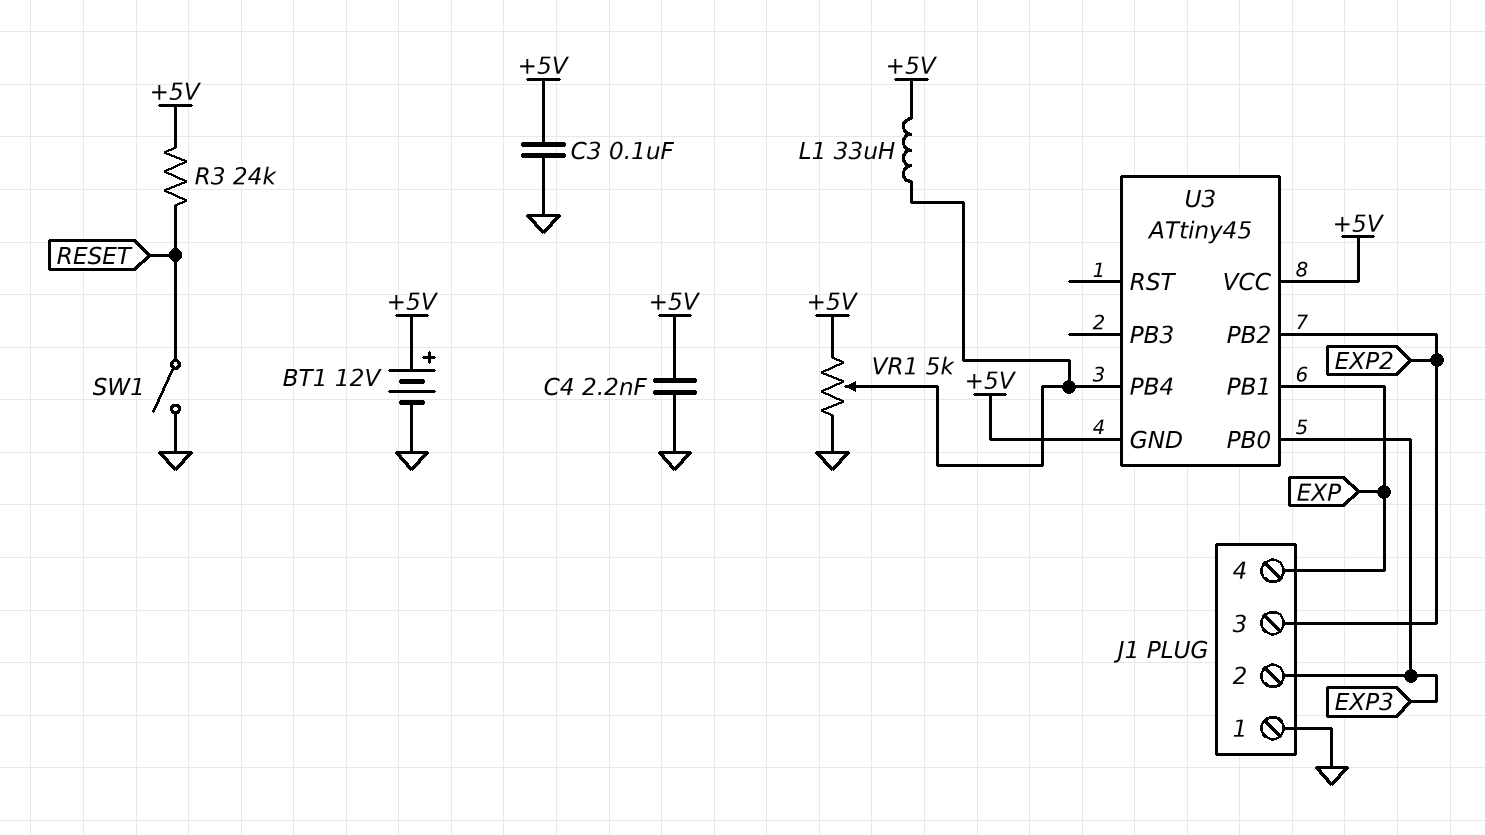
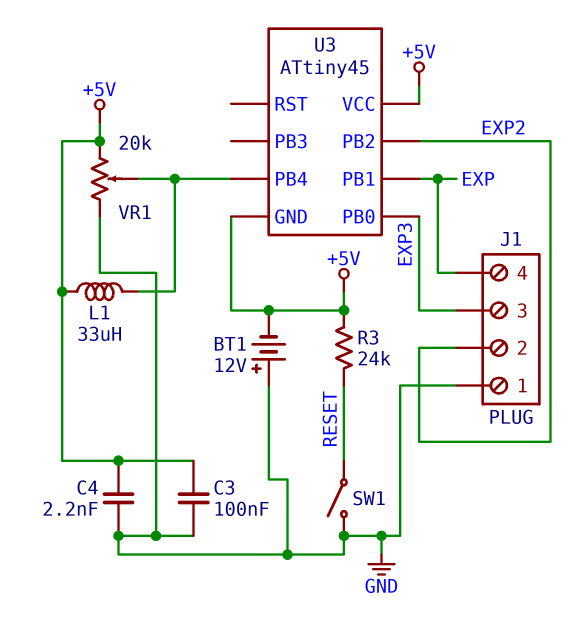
BT1: 12V (plus +5V, minus GND) -> 12V (plus GND, minus +5V)
J1 pin 2: EXP3 -> EXP2
J1 pin 3: EXP2 -> EXP3
VR1: 5k (+5V, GND, wiper U3/PB4) -> 20k (+5V, GND, wiper U3/PB4)

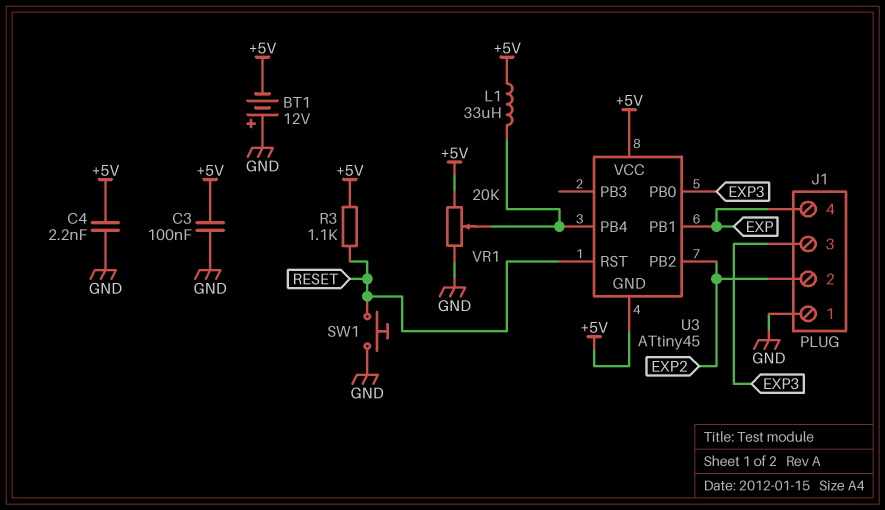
R3: 24k (+5V, RESET) -> 1.1k (+5V, RESET)
SW1: switch (GND, RESET) -> button (GND, RESET)
U3 pin RST: none -> RESET

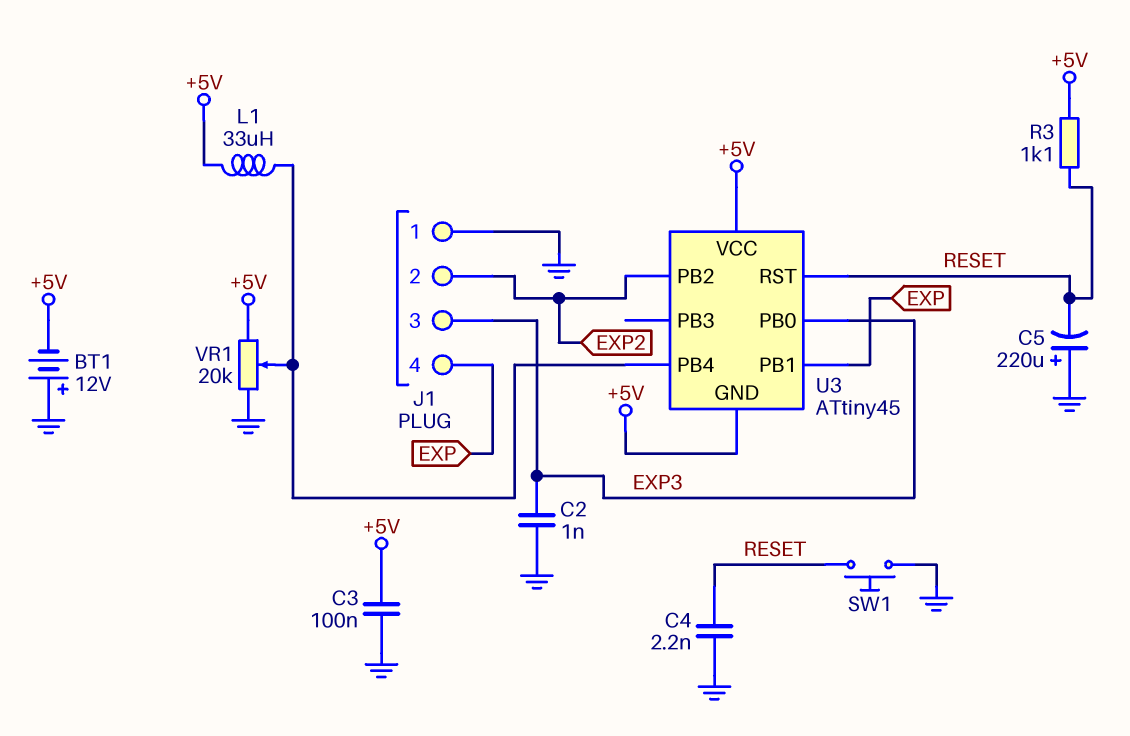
C2: none -> 1nF (EXP3, GND)
C4: 2.2nF (+5V, GND) -> 2.2nF (GND, RESET)
C5: none -> 220uF (plus GND, minus RESET)

